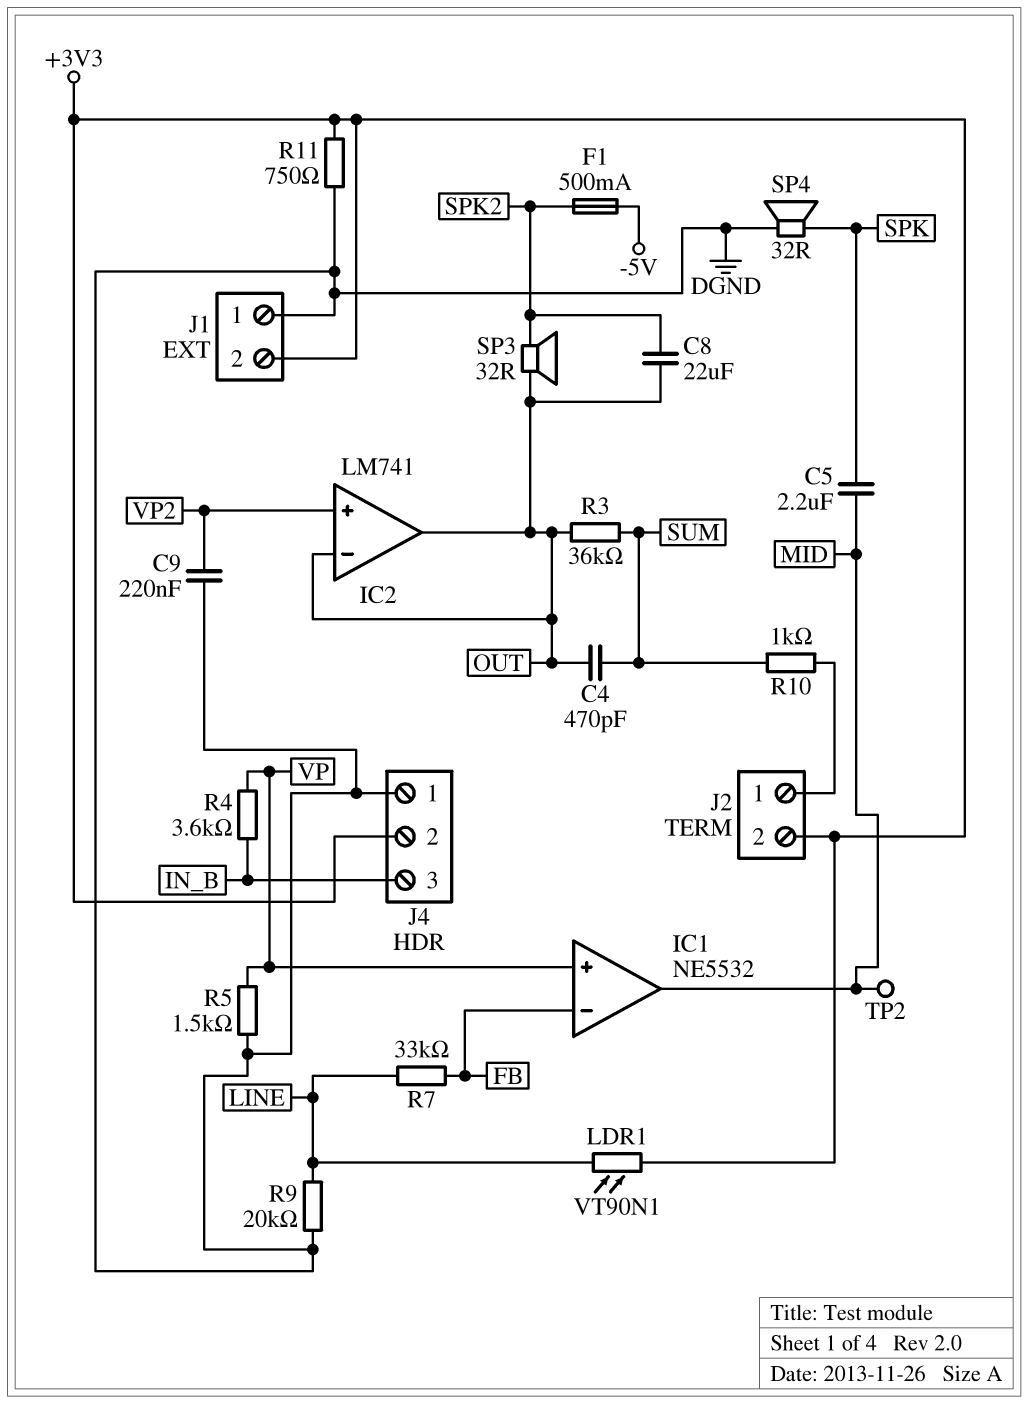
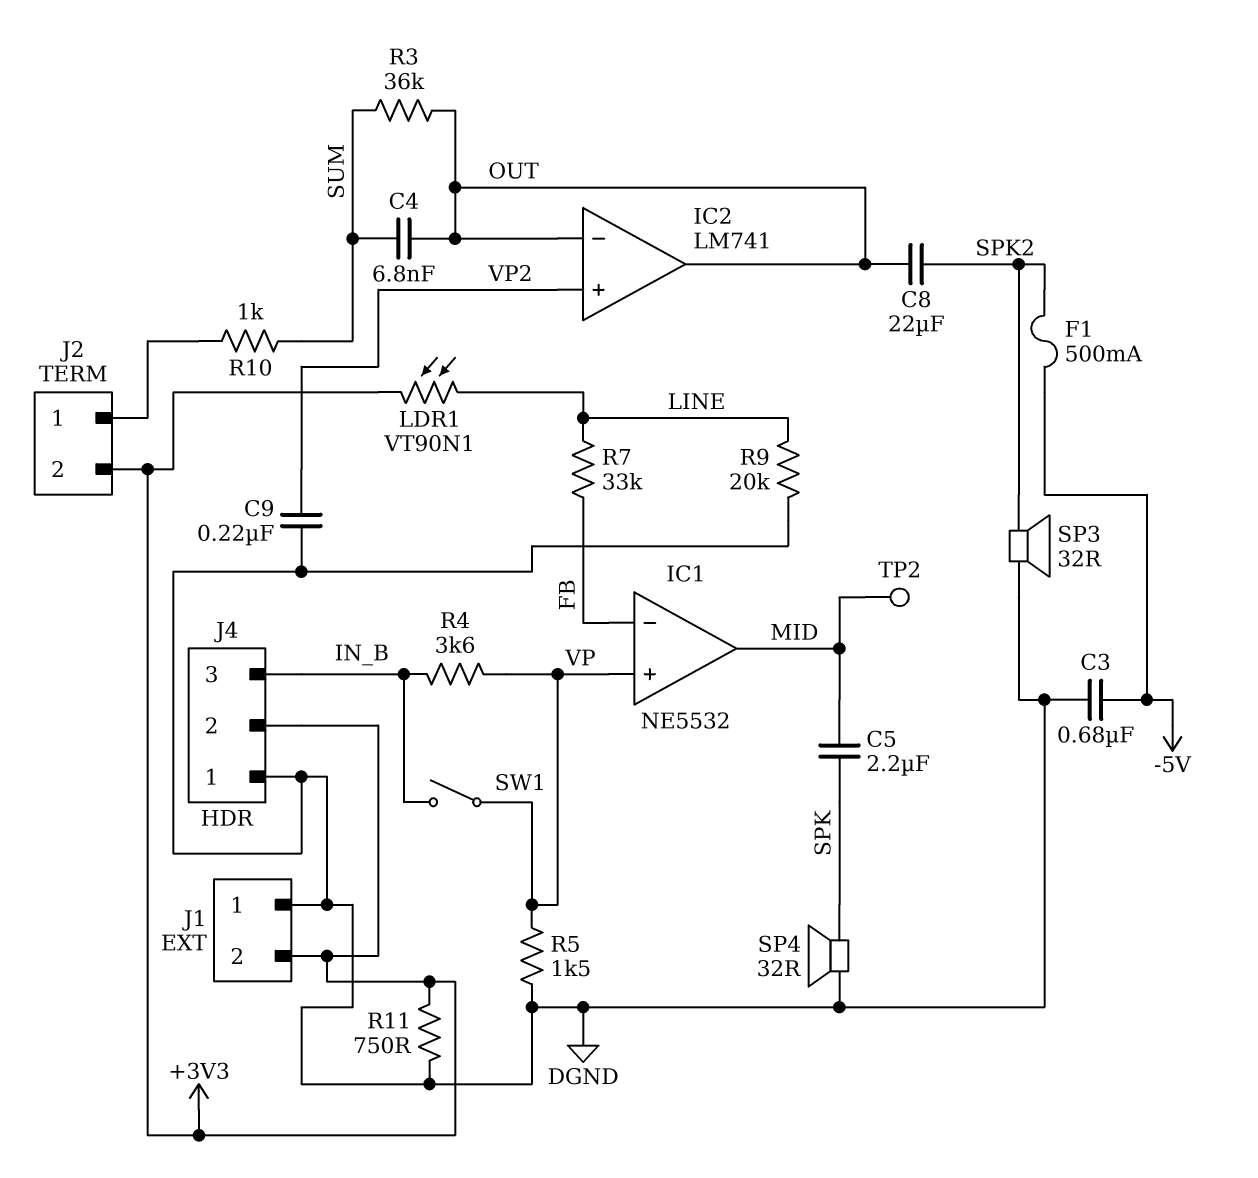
C3: none -> 680nF (-5V, DGND)
C4: 470pF (OUT, SUM) -> 6.8nF (OUT, SUM)
SP3: speaker 32R (OUT, SPK2) -> speaker 32R (DGND, SPK2)
SW1: none -> switch (IN_B, VP)

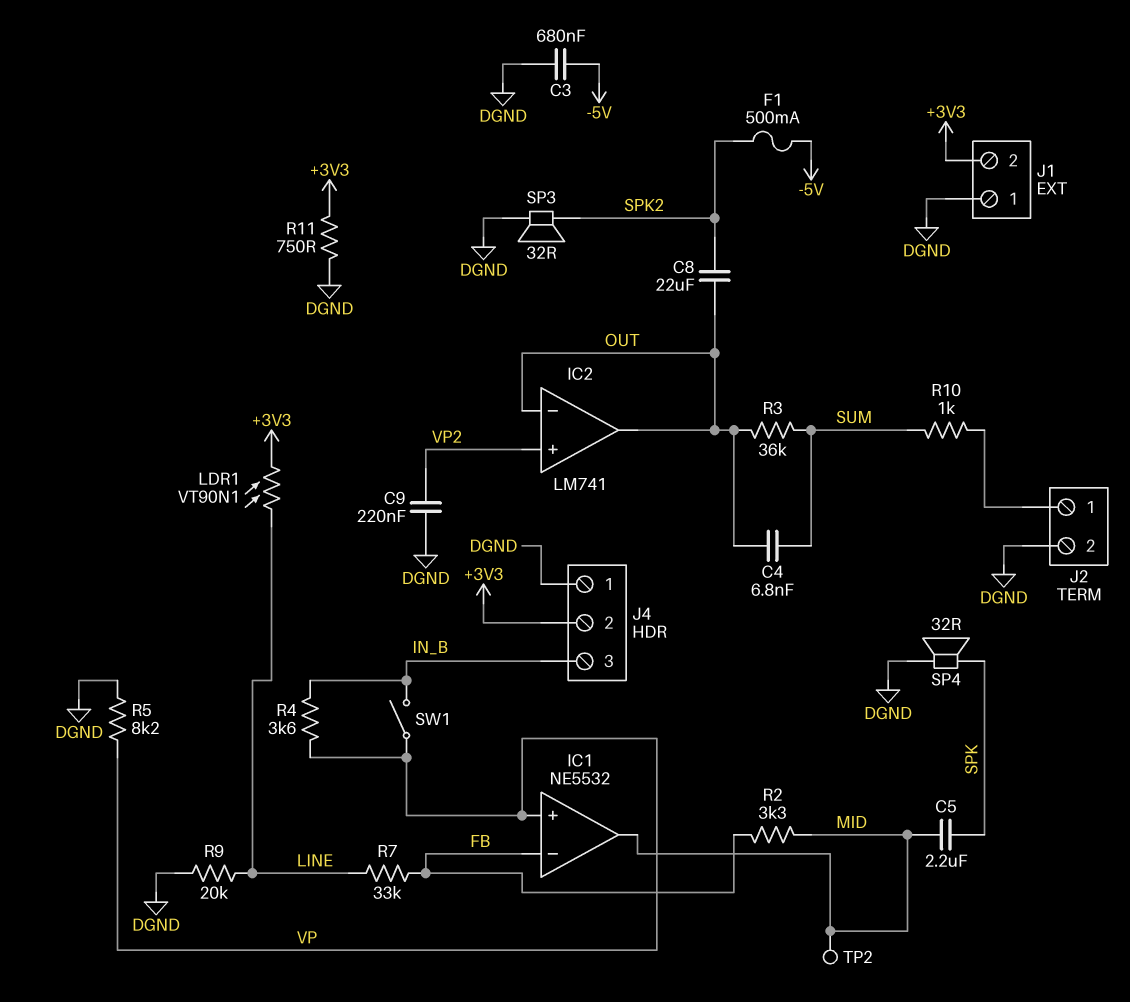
J2 pin 2: +3V3 -> DGND
R2: none -> 3.3k (FB, MID)
R5: 1.5k (DGND, VP) -> 8.2k (DGND, VP)

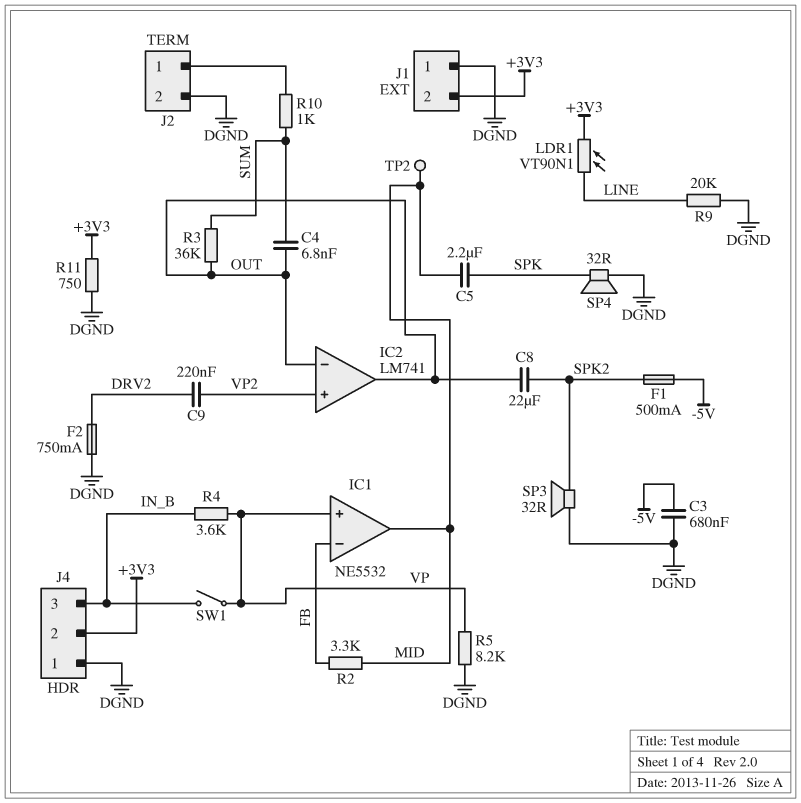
C9: 220nF (DGND, VP2) -> 220nF (DRV2, VP2)
F2: none -> 750mA (DGND, DRV2)
R7: 33k (FB, LINE) -> none

